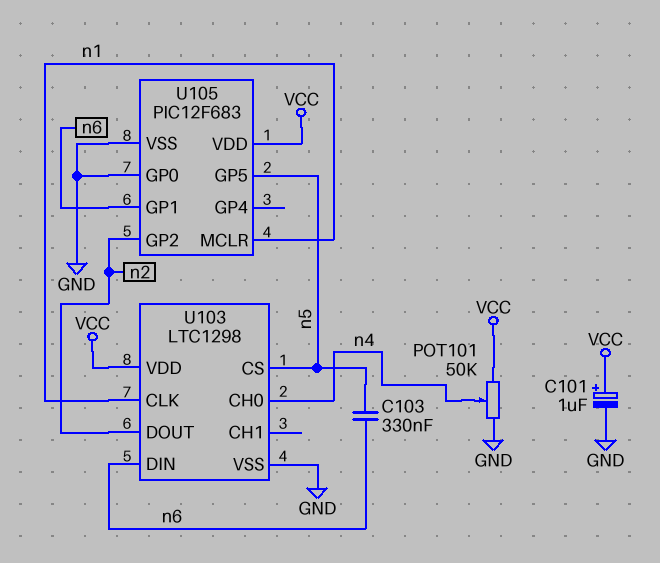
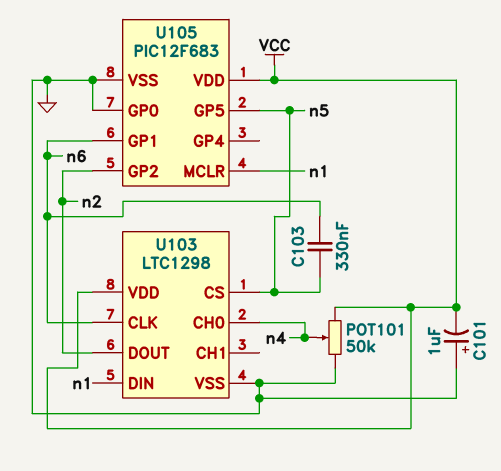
C101: 1uF (plus VCC, minus GND) -> 1uF (plus GND, minus VCC)
U103 pin CLK: n1 -> n6
U103 pin DIN: n6 -> n1

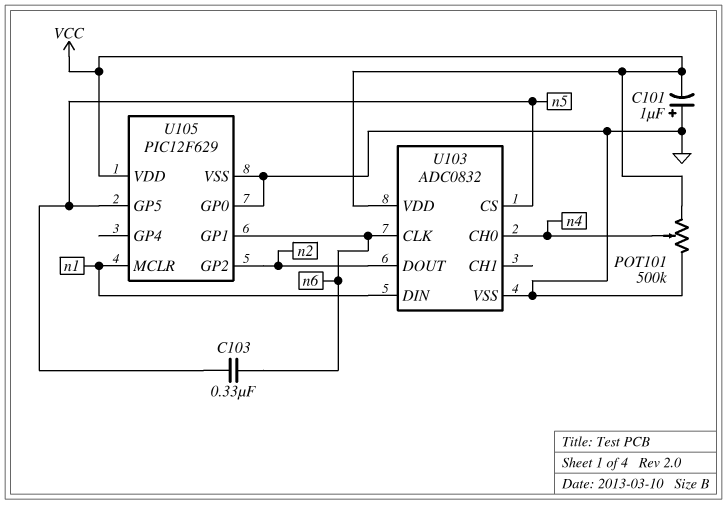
POT101: 50k (GND, VCC, wiper n4) -> 500k (GND, VCC, wiper n4)
U103: LTC1298 -> ADC0832
U105: PIC12F683 -> PIC12F629

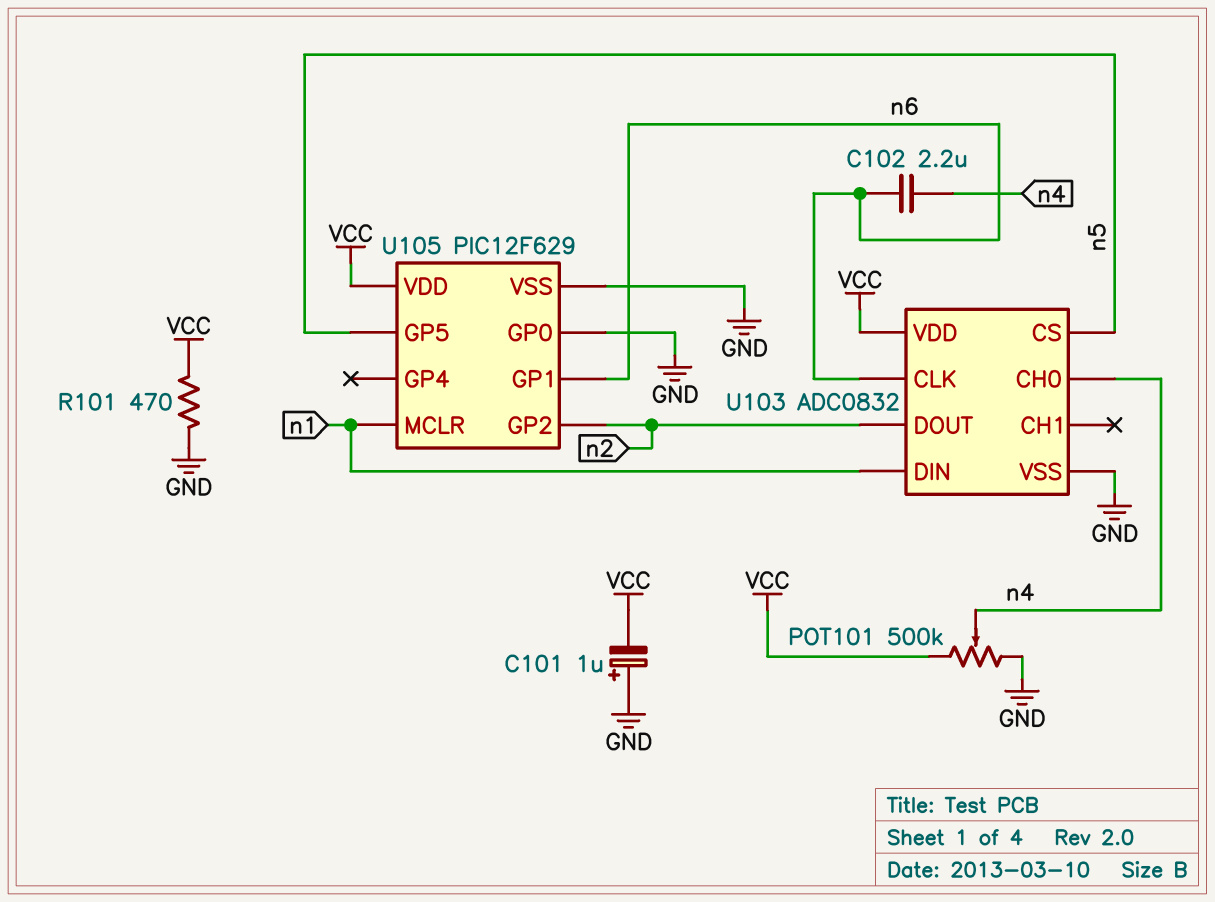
C102: none -> 2.2uF (n4, n6)
C103: 330nF (n5, n6) -> none
R101: none -> 470 (GND, VCC)

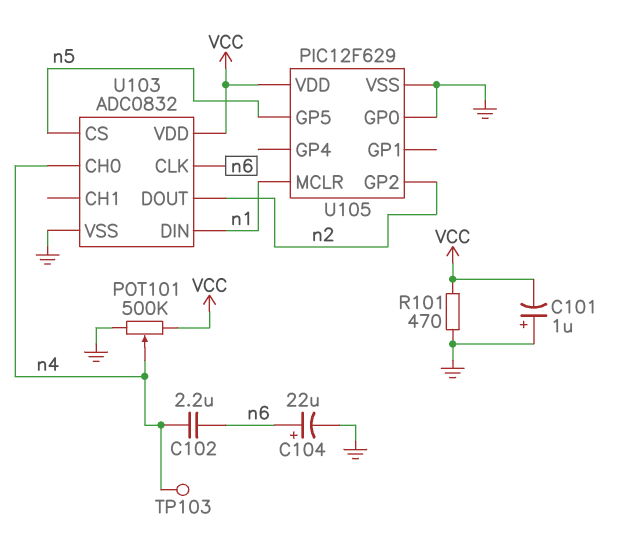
C104: none -> 22uF (plus n6, minus GND)
TP103: none -> test point (n4)
U105 pin GP1: n6 -> none

